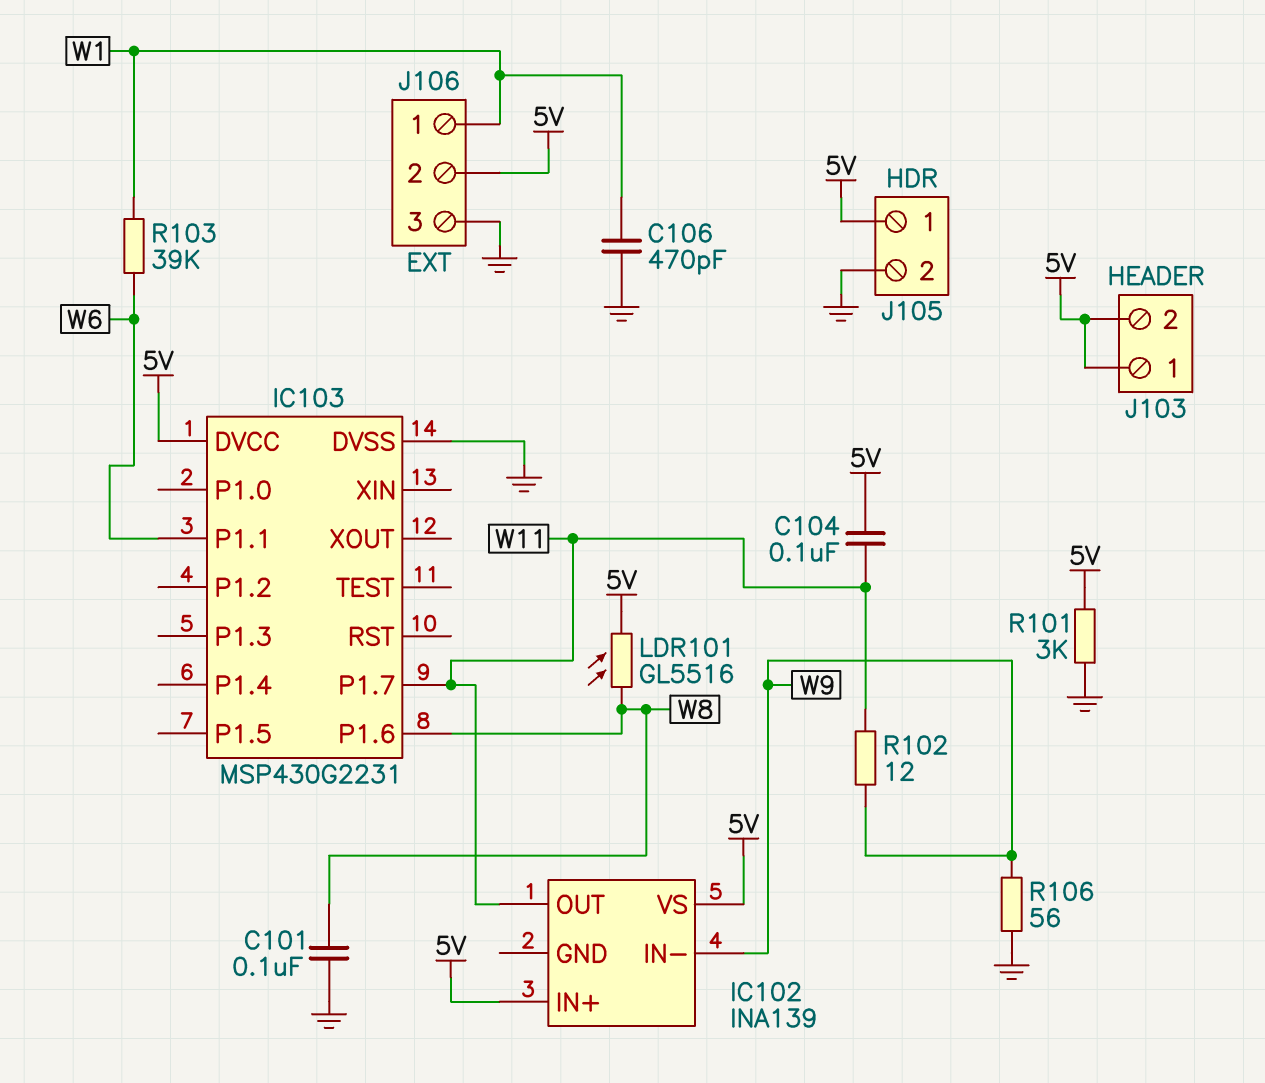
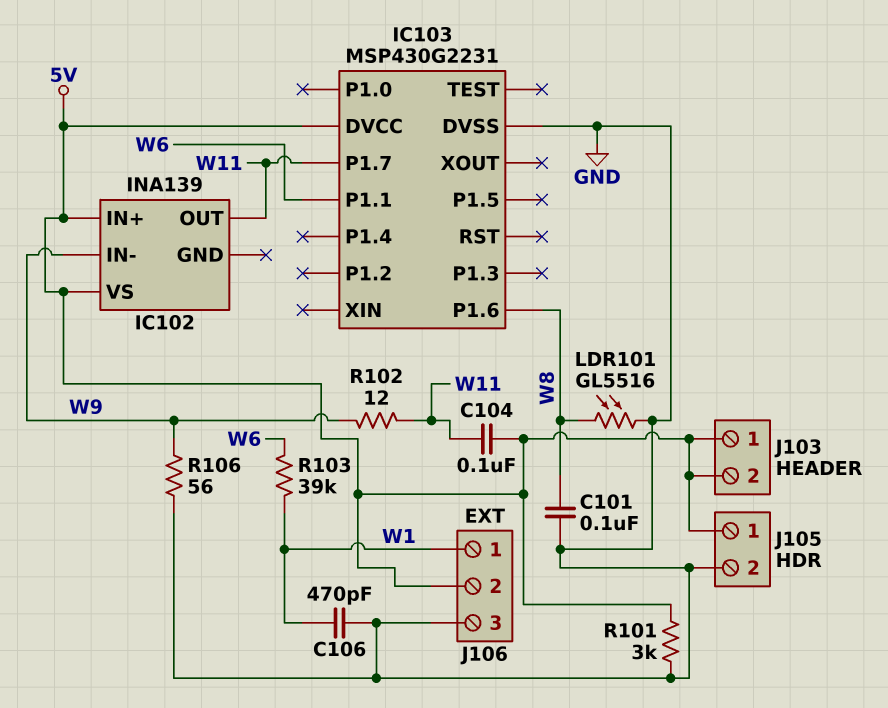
LDR101: GL5516 (5V, W8) -> GL5516 (GND, W8)

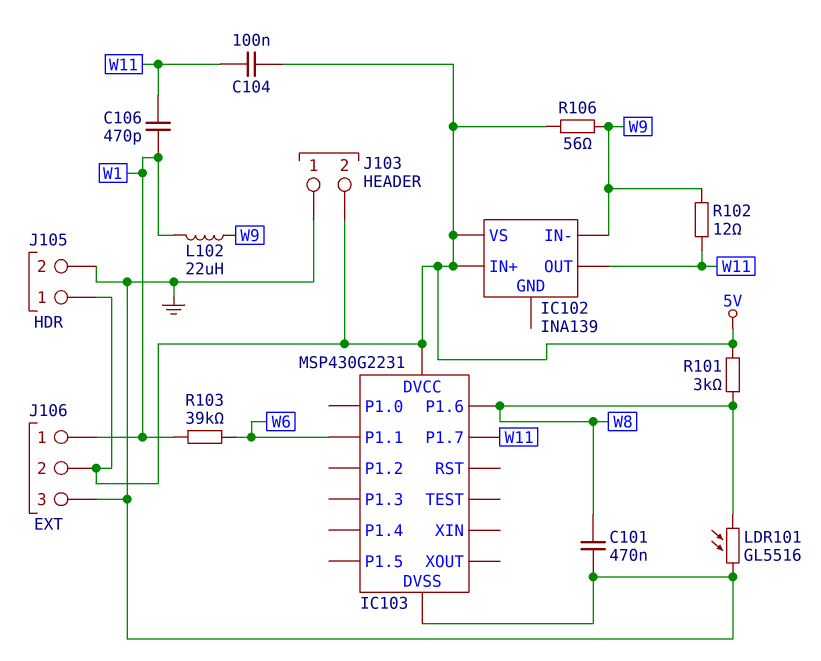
C101: 100nF (GND, W8) -> 470nF (GND, W8)
C106: 470pF (GND, W1) -> 470pF (W1, W11)
J103 pin 1: 5V -> GND
L102: none -> 22uH (W1, W9)
R101: 3k (5V, GND) -> 3k (5V, W8)
R106: 56 (GND, W9) -> 56 (5V, W9)

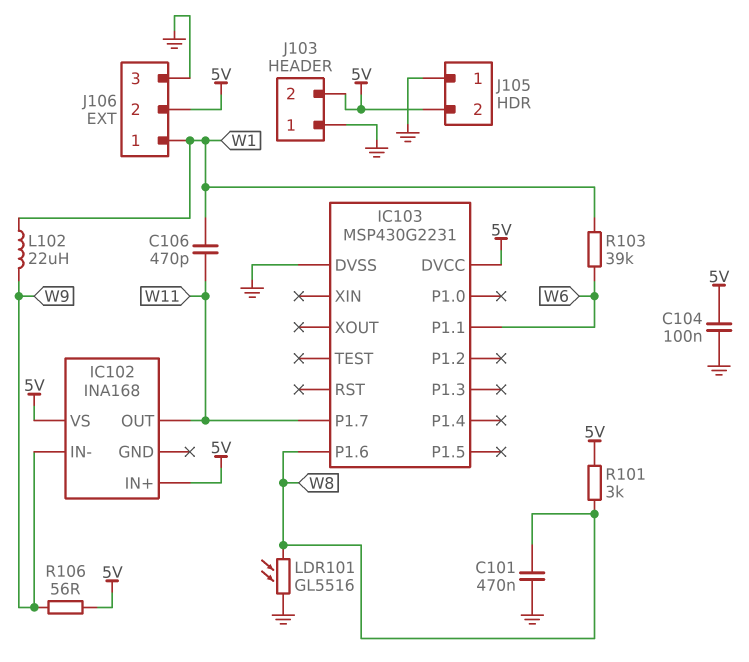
C104: 100nF (5V, W11) -> 100nF (5V, GND)
IC102: INA139 -> INA168
J105 pin 1: 5V -> GND
J105 pin 2: GND -> 5V
R102: 12 (W9, W11) -> none

